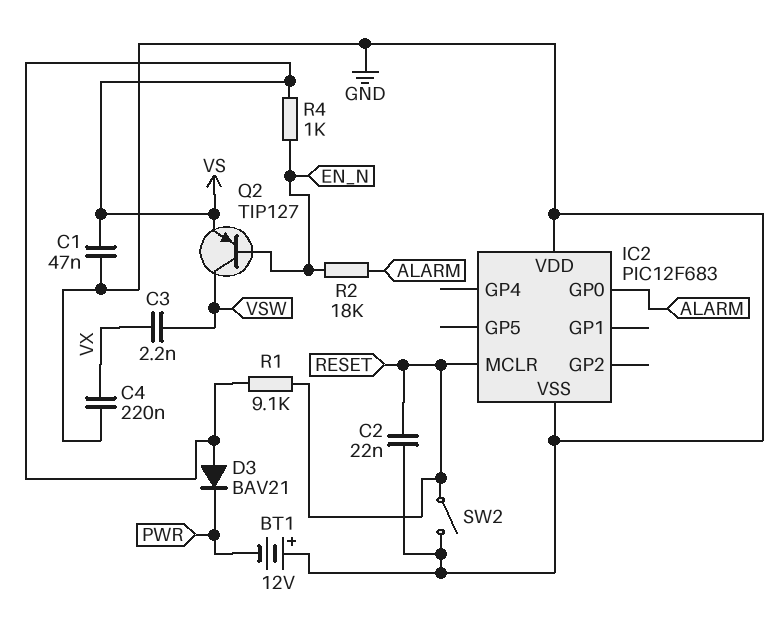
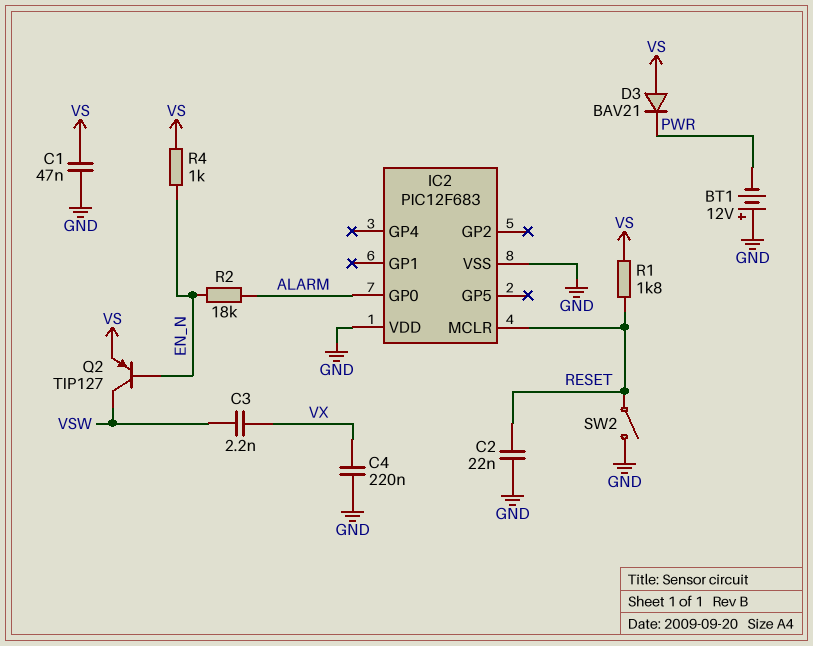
R1: 9.1k (RESET, VS) -> 1.8k (RESET, VS)

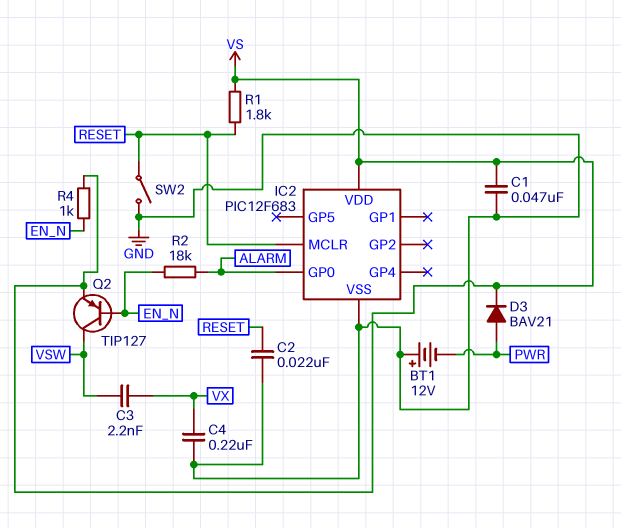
D3: diode BAV21 (A VS, K PWR) -> diode BAV21 (A PWR, K VS)
IC2 pin VDD: GND -> VS

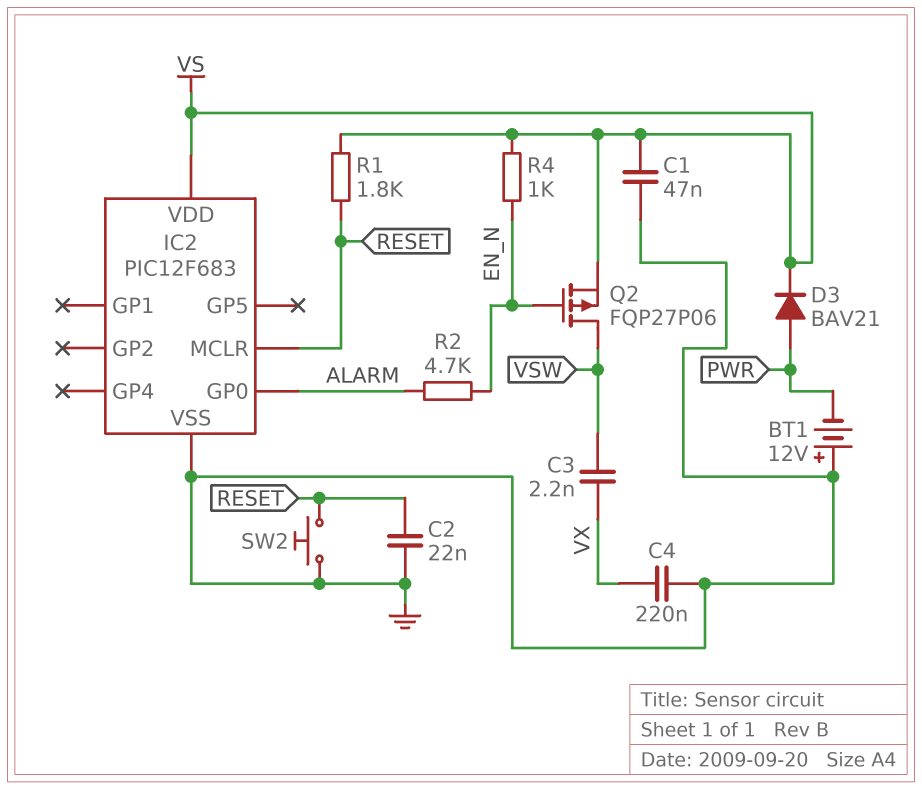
Q2: PNP TIP127 (B EN_N, C VSW, E VS) -> PMOS FQP27P06 (G EN_N, D VSW, S VS)
R2: 18k (ALARM, EN_N) -> 4.7k (ALARM, EN_N)
SW2: switch (GND, RESET) -> button (GND, RESET)

